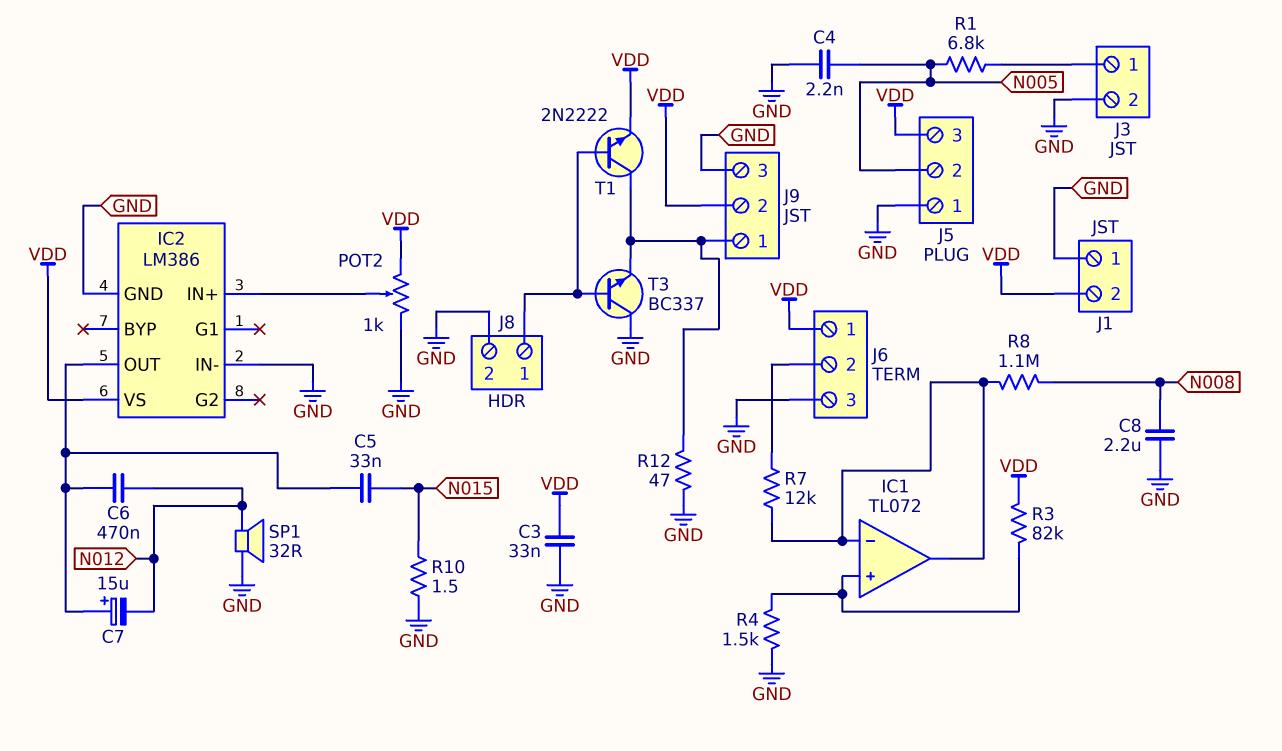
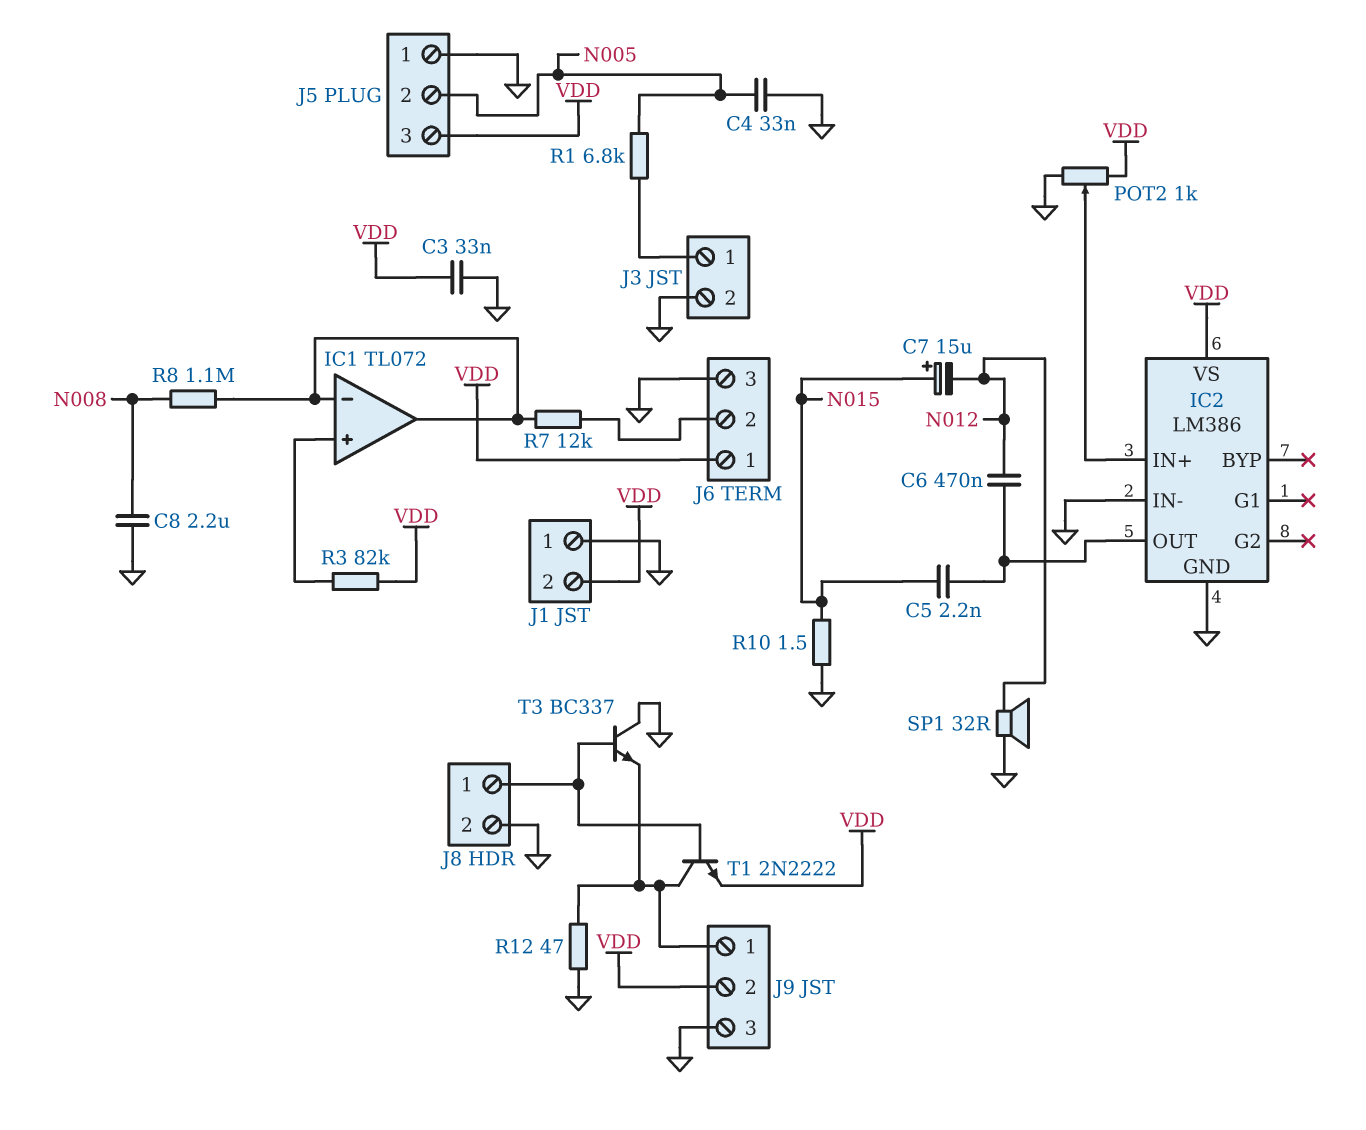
C4: 2.2nF (GND, N005) -> 33nF (GND, N005)
C5: 33nF (IC2/OUT, N015) -> 2.2nF (IC2/OUT, N015)
C7: 15uF (plus IC2/OUT, minus N012) -> 15uF (plus N015, minus N012)
R4: 1.5k (GND, IC1/in+) -> none

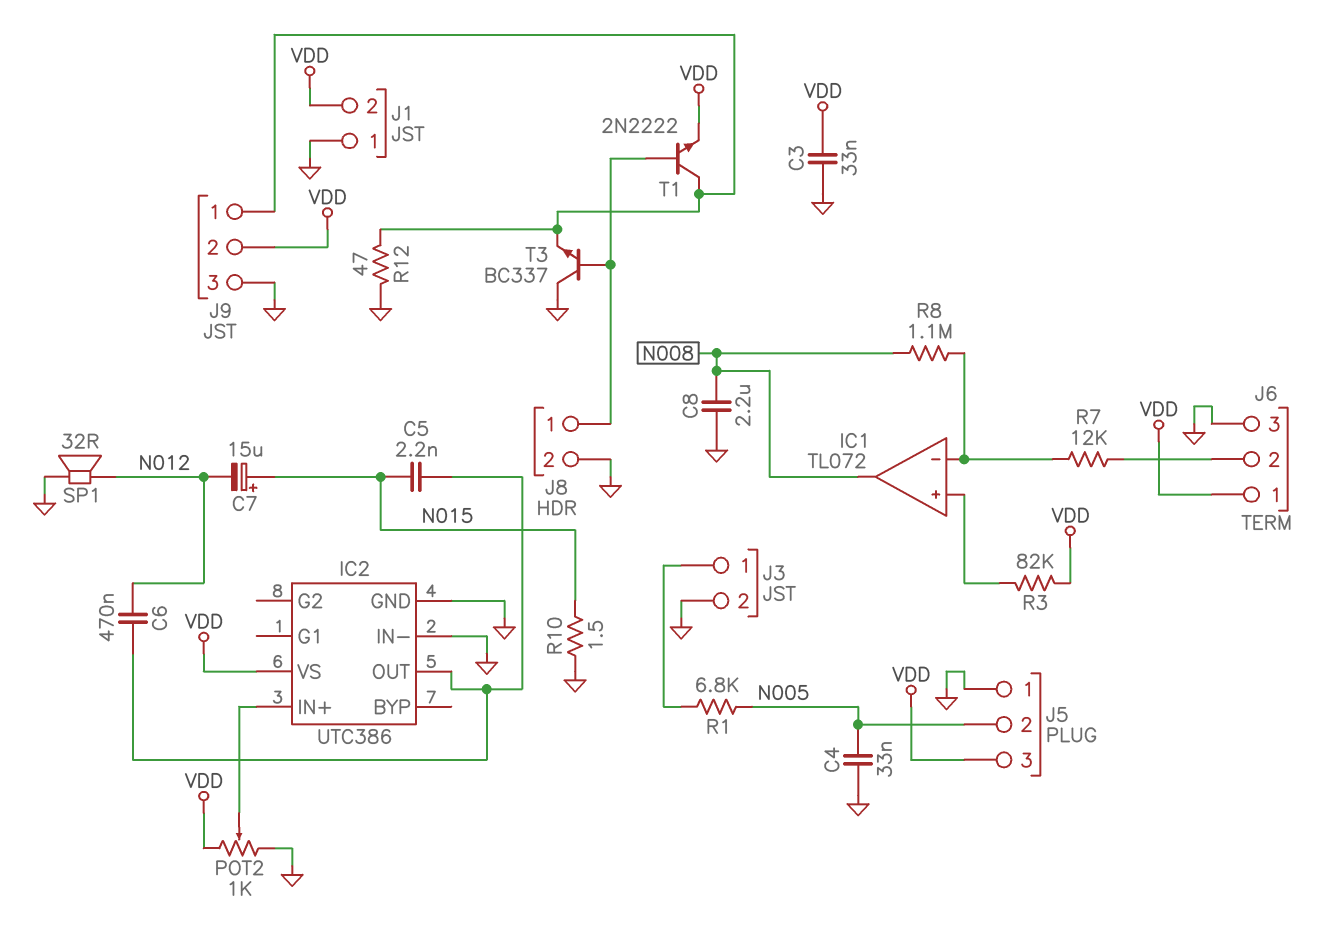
IC1 pin out: IC1/in- -> N008
IC2: LM386 -> UTC386

